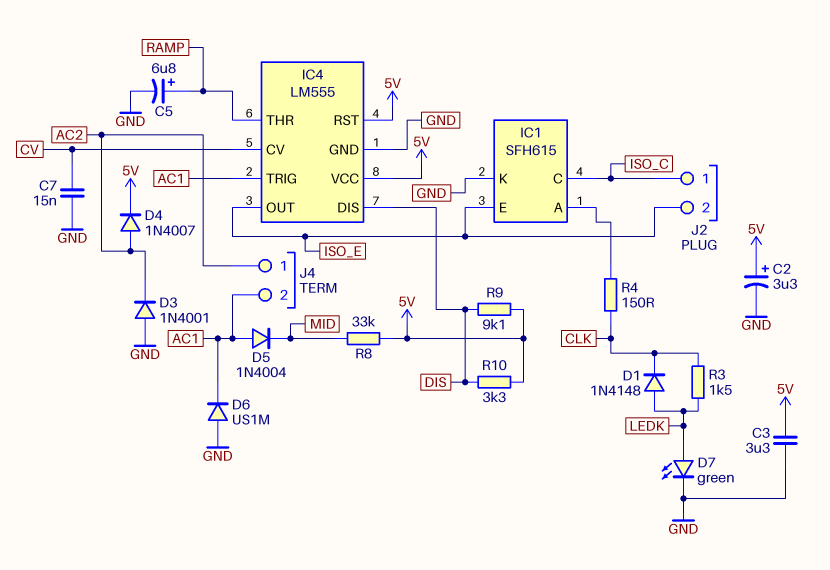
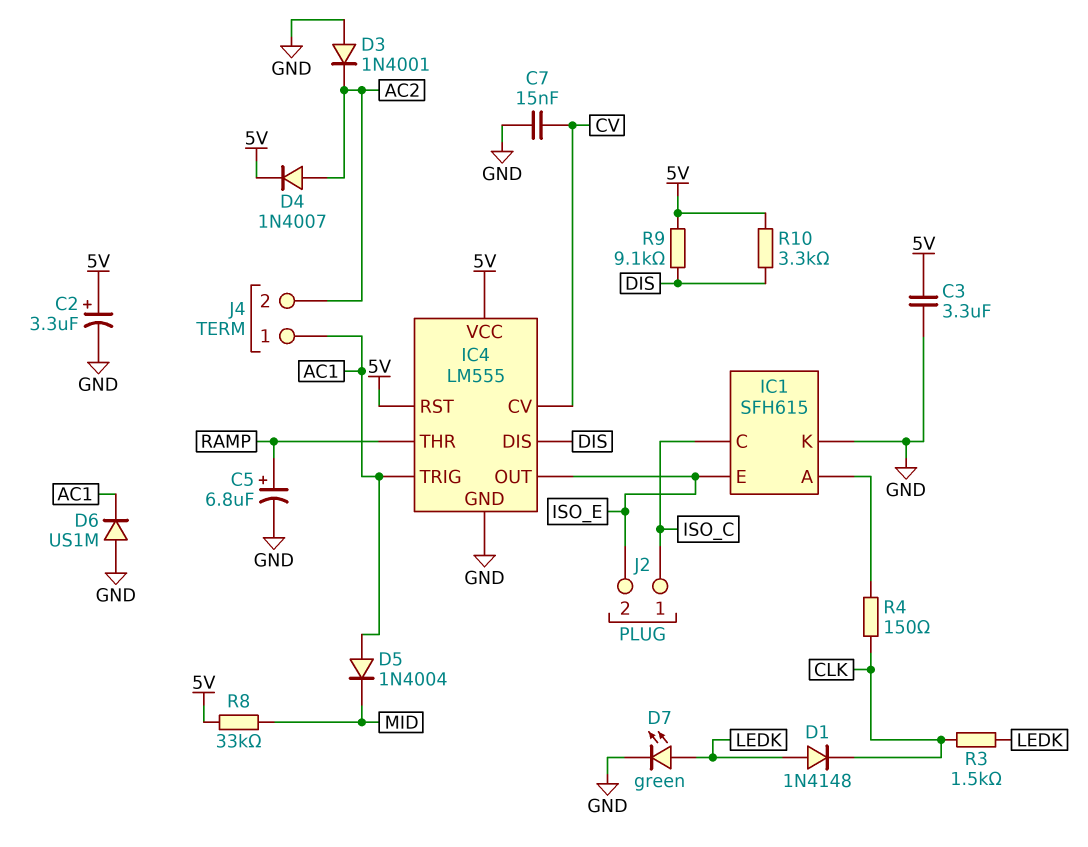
J4 pin 1: AC2 -> AC1
J4 pin 2: AC1 -> AC2

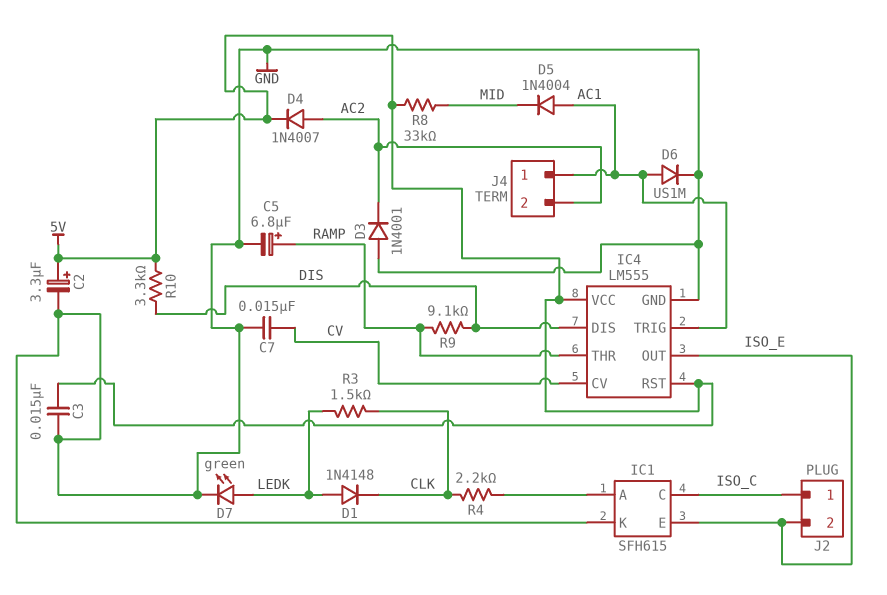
C3: 3.3uF (5V, GND) -> 15nF (5V, GND)
D6: diode US1M (A GND, K AC1) -> diode US1M (A AC1, K GND)
R4: 150 (CLK, IC1/A) -> 2.2k (CLK, IC1/A)
R9: 9.1k (5V, DIS) -> 9.1k (DIS, RAMP)

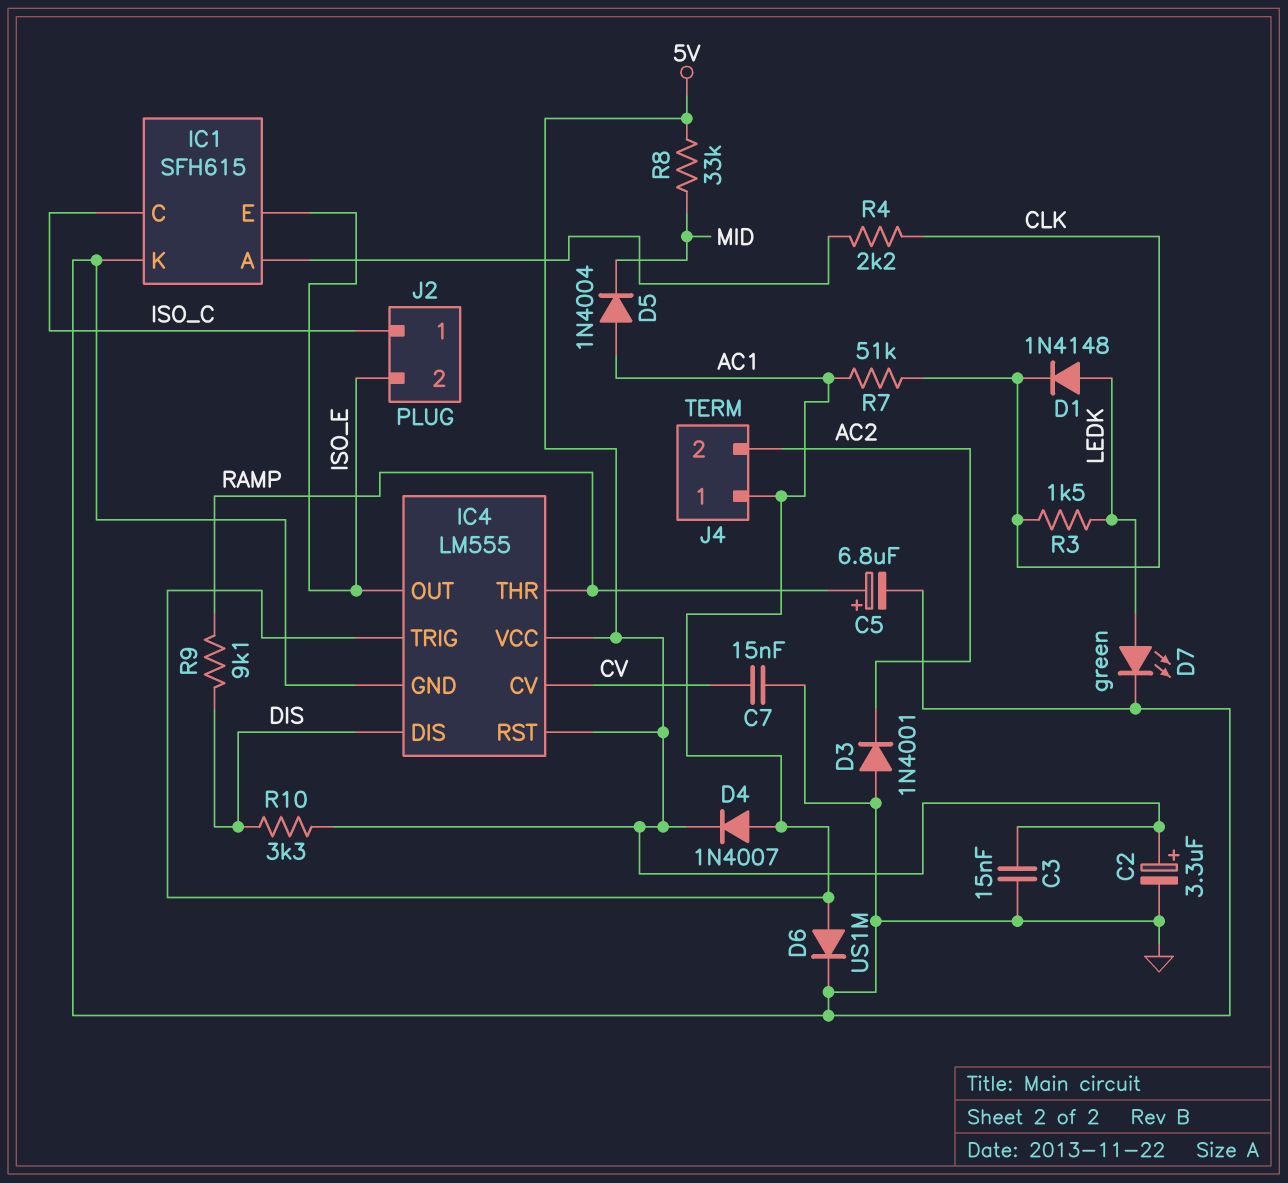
D4: diode 1N4007 (A AC2, K 5V) -> diode 1N4007 (A AC1, K 5V)
R7: none -> 51k (AC1, CLK)

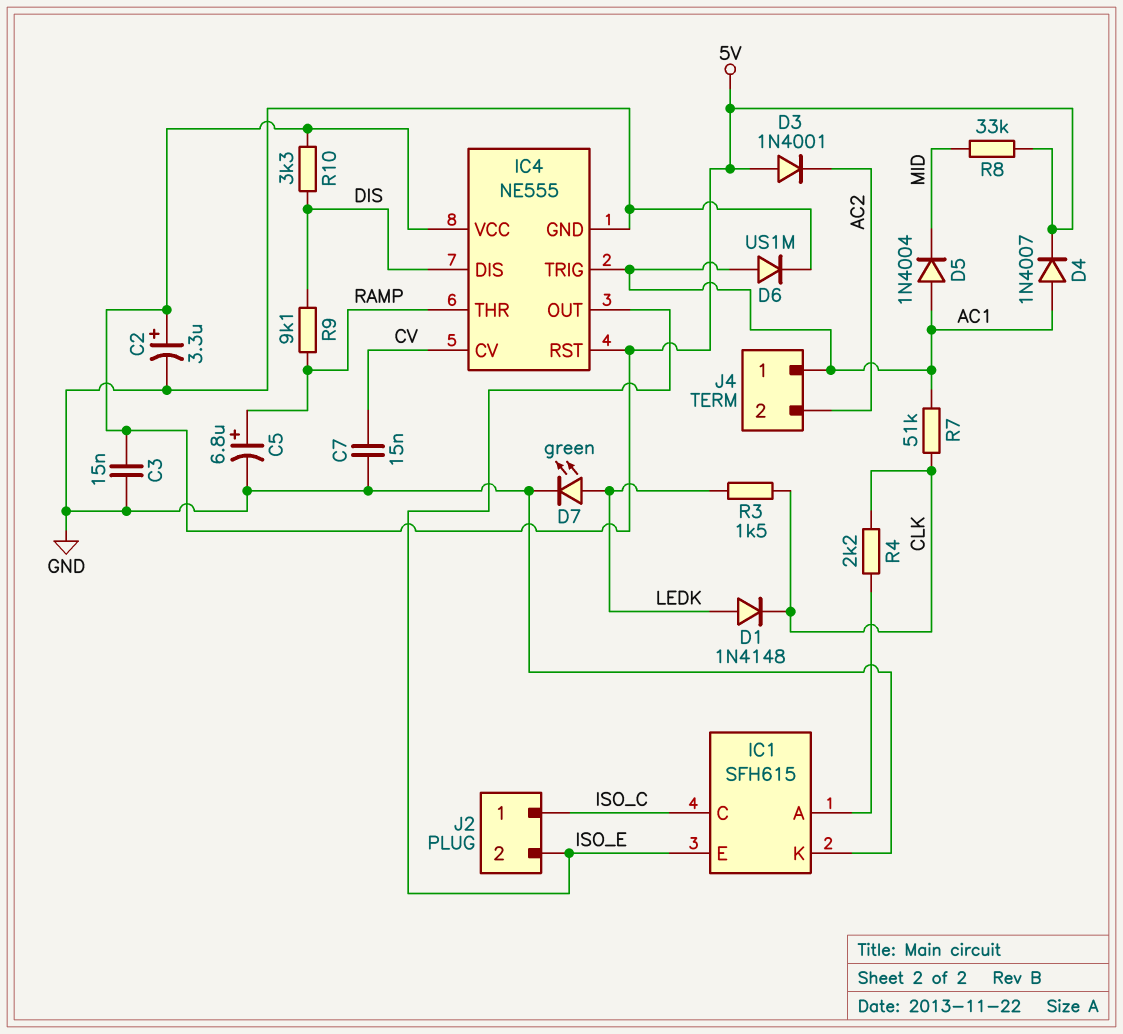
D3: diode 1N4001 (A GND, K AC2) -> diode 1N4001 (A 5V, K AC2)
IC4: LM555 -> NE555

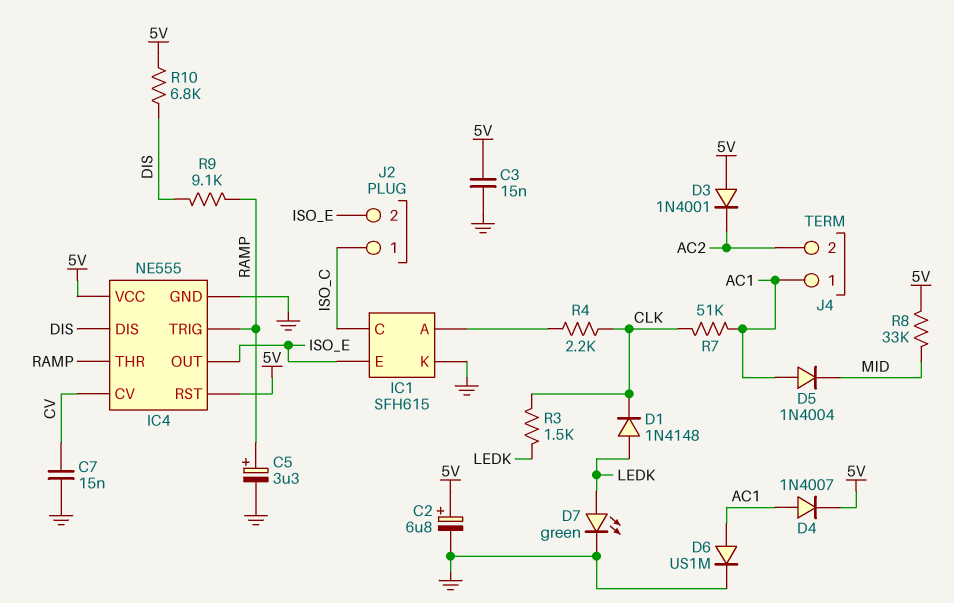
C2: 3.3uF (plus 5V, minus GND) -> 6.8uF (plus 5V, minus GND)
C5: 6.8uF (plus RAMP, minus GND) -> 3.3uF (plus RAMP, minus GND)
IC4 pin TRIG: AC1 -> RAMP
R10: 3.3k (5V, DIS) -> 6.8k (5V, DIS)

